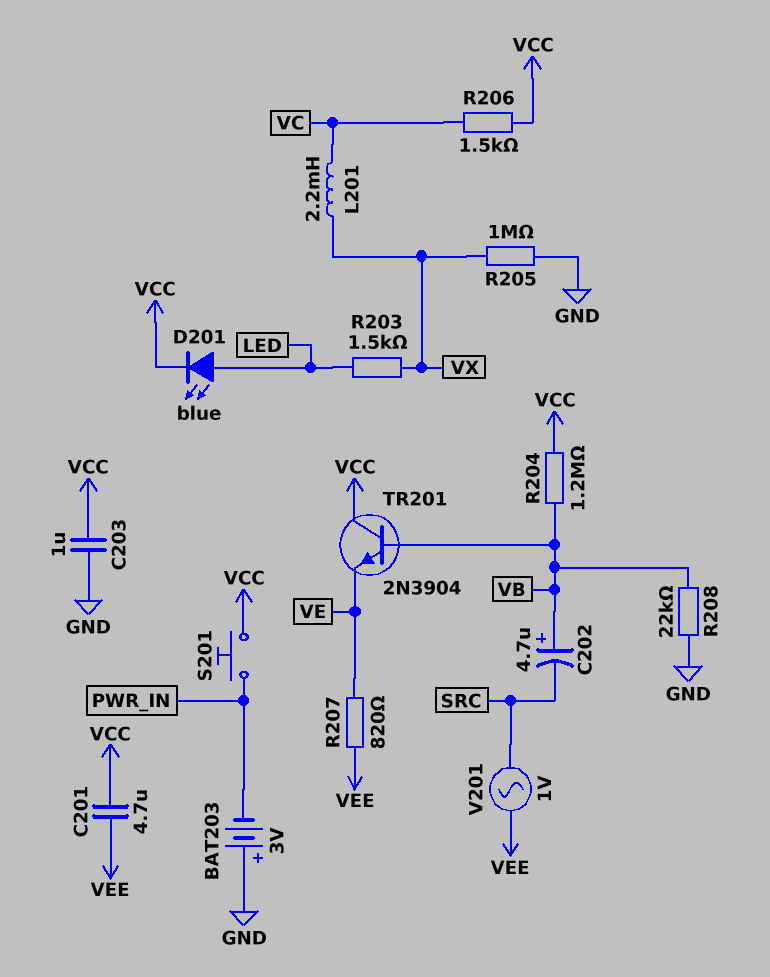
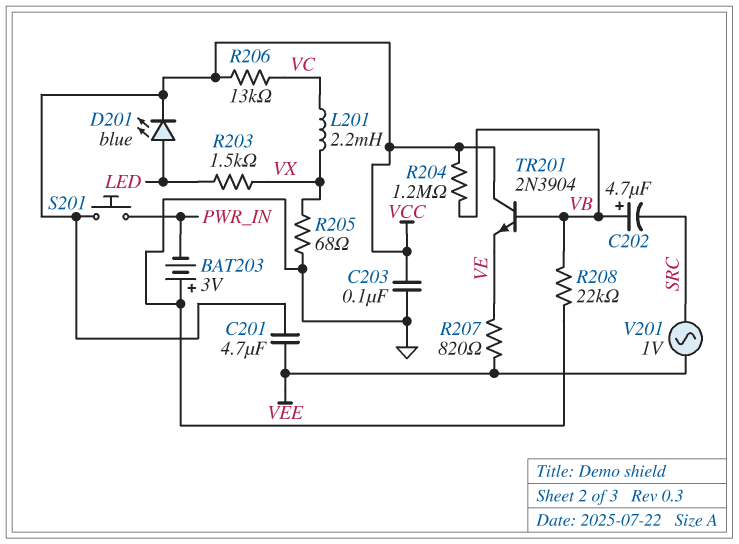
C203: 1uF (GND, VCC) -> 100nF (GND, VCC)
R205: 1M (GND, VX) -> 68 (GND, VX)
R206: 1.5k (VC, VCC) -> 13k (VC, VCC)

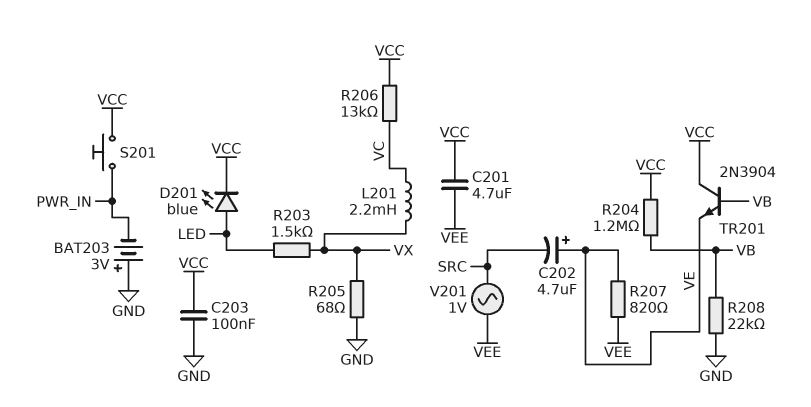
C202: 4.7uF (plus VB, minus SRC) -> 4.7uF (plus VE, minus SRC)

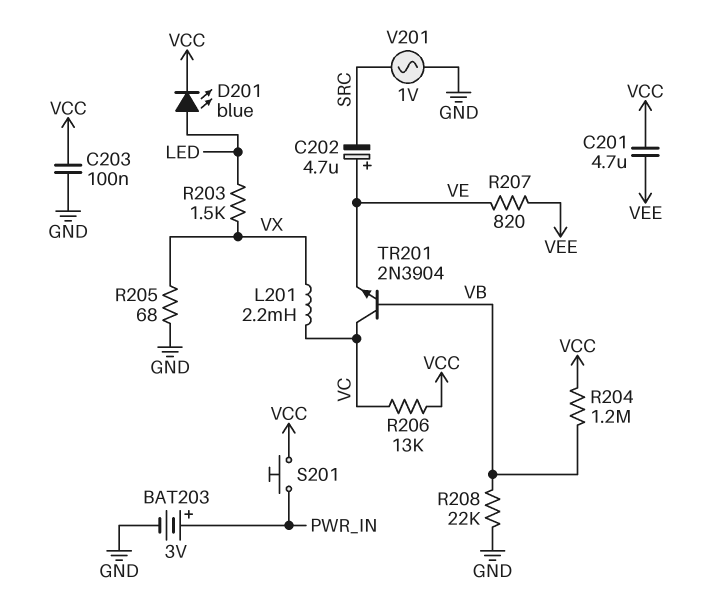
BAT203: 3V (plus GND, minus PWR_IN) -> 3V (plus PWR_IN, minus GND)
TR201: NPN 2N3904 (B VB, C VCC, E VE) -> NPN 2N3904 (B VB, C VC, E VE)
V201: AC 1V (SRC, VEE) -> AC 1V (GND, SRC)

